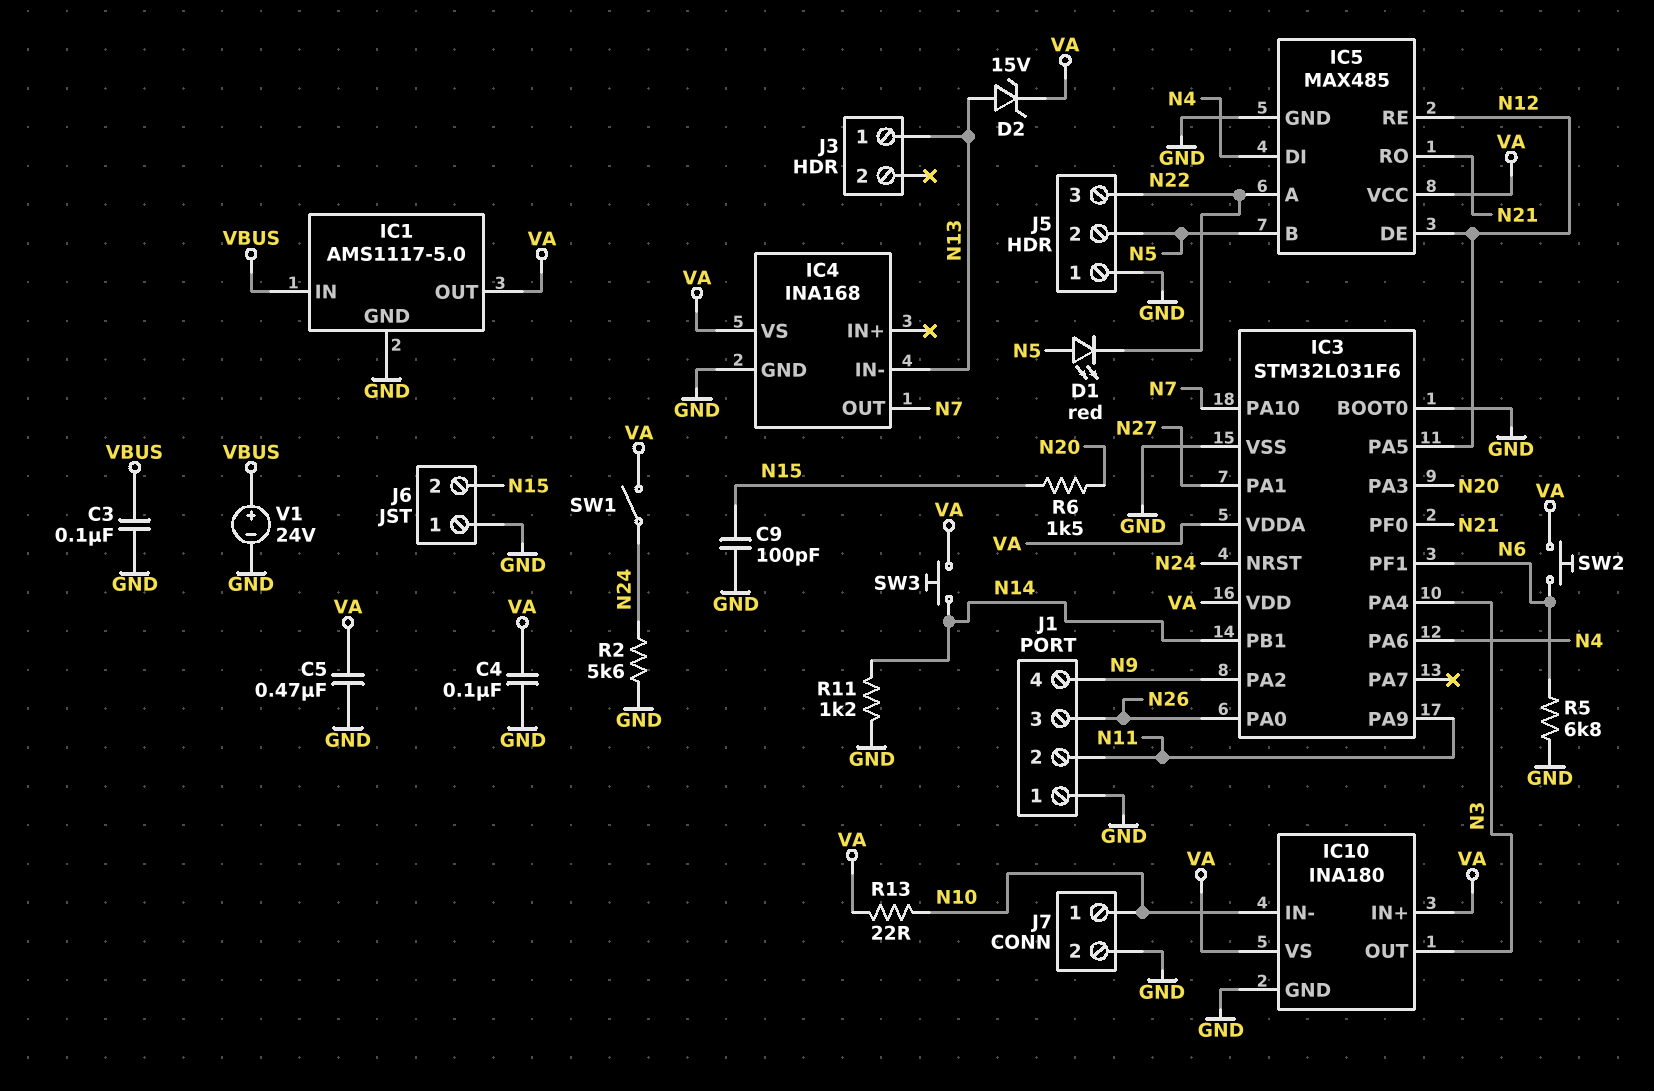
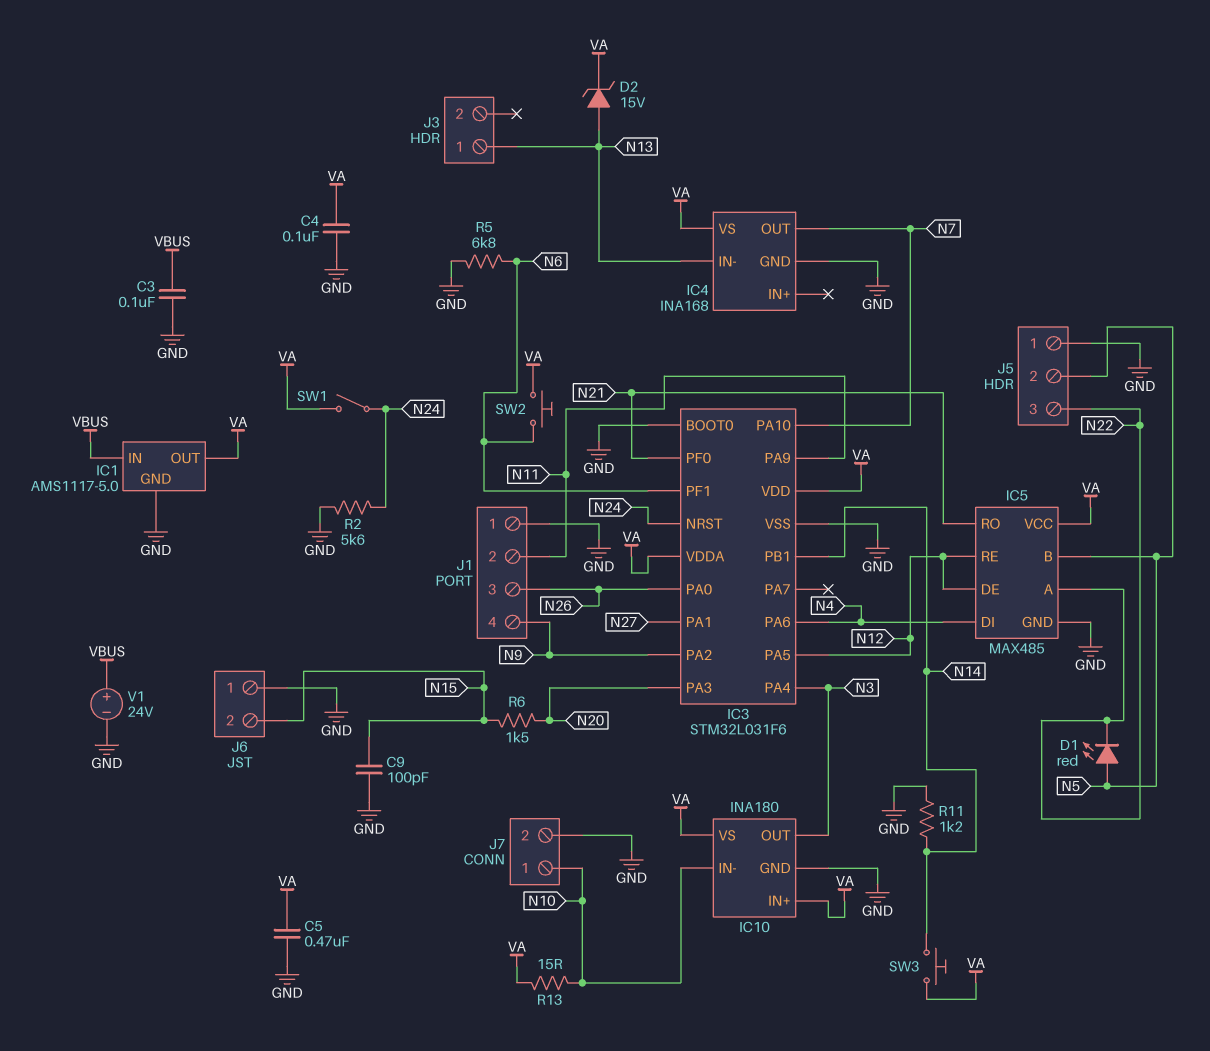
R13: 22 (N10, VA) -> 15 (N10, VA)

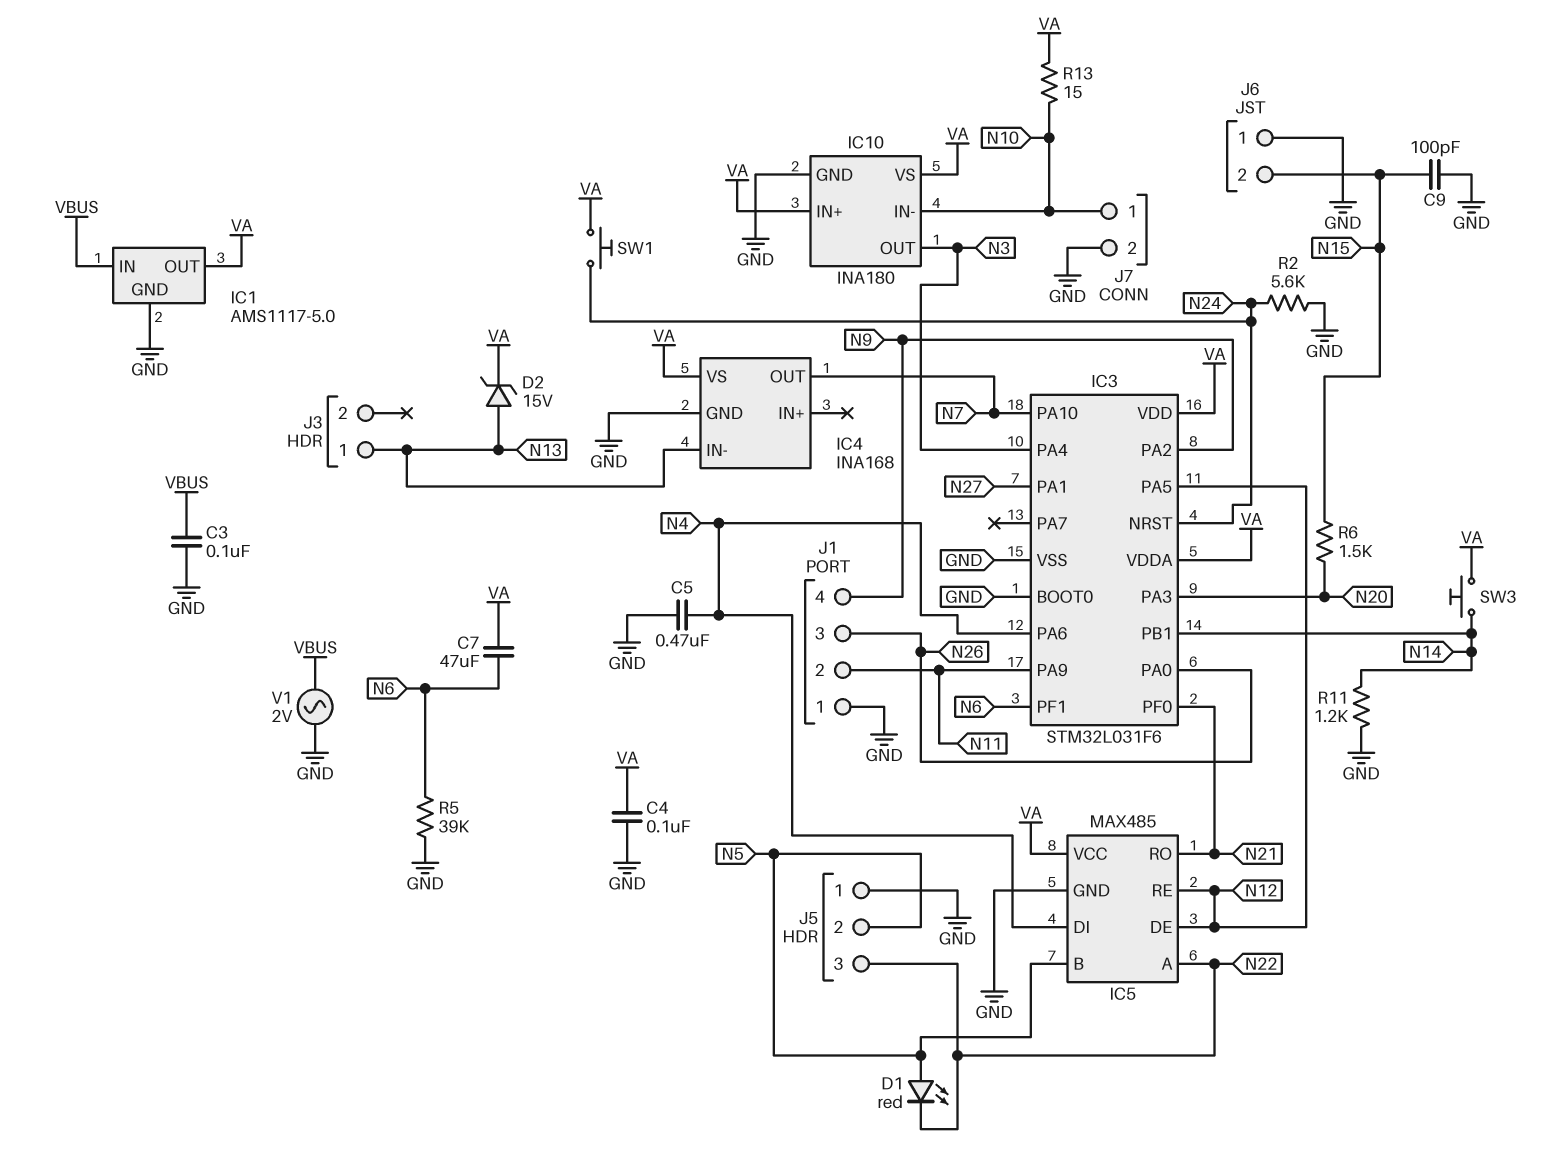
C5: 470nF (GND, VA) -> 470nF (GND, N4)
C7: none -> 47uF (N6, VA)
R5: 6.8k (GND, N6) -> 39k (GND, N6)
SW1: switch (N24, VA) -> button (N24, VA)
SW2: button (N6, VA) -> none
V1: 24V (plus VBUS, minus GND) -> AC 2V (GND, VBUS)

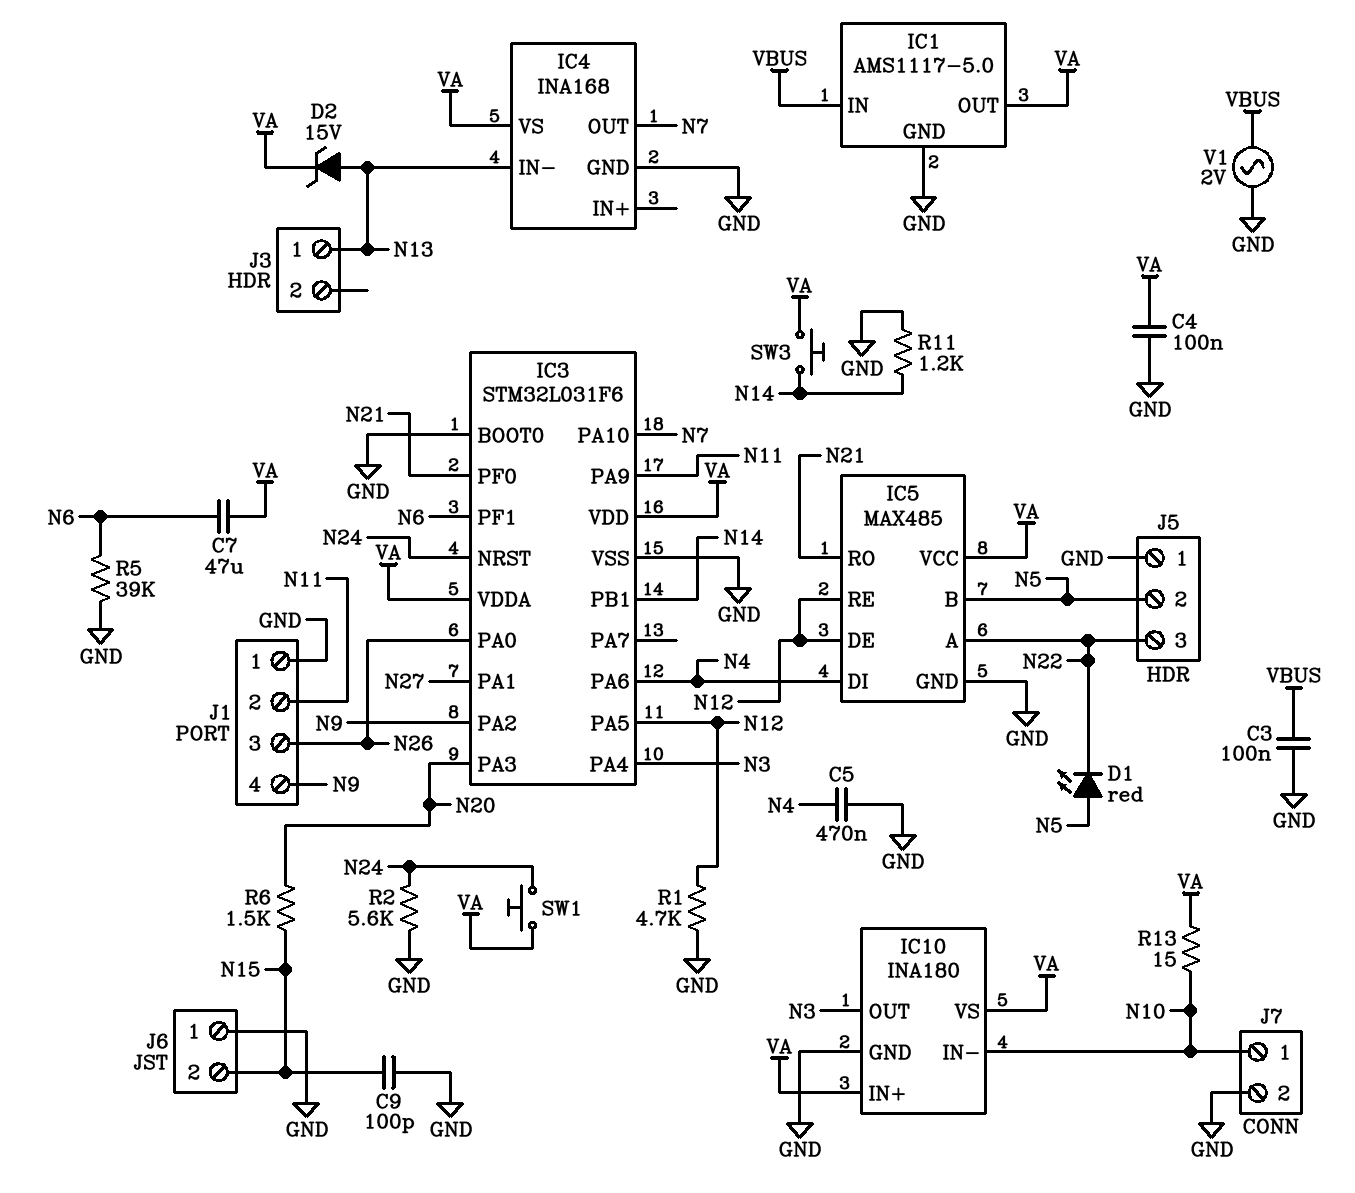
R1: none -> 4.7k (GND, N12)

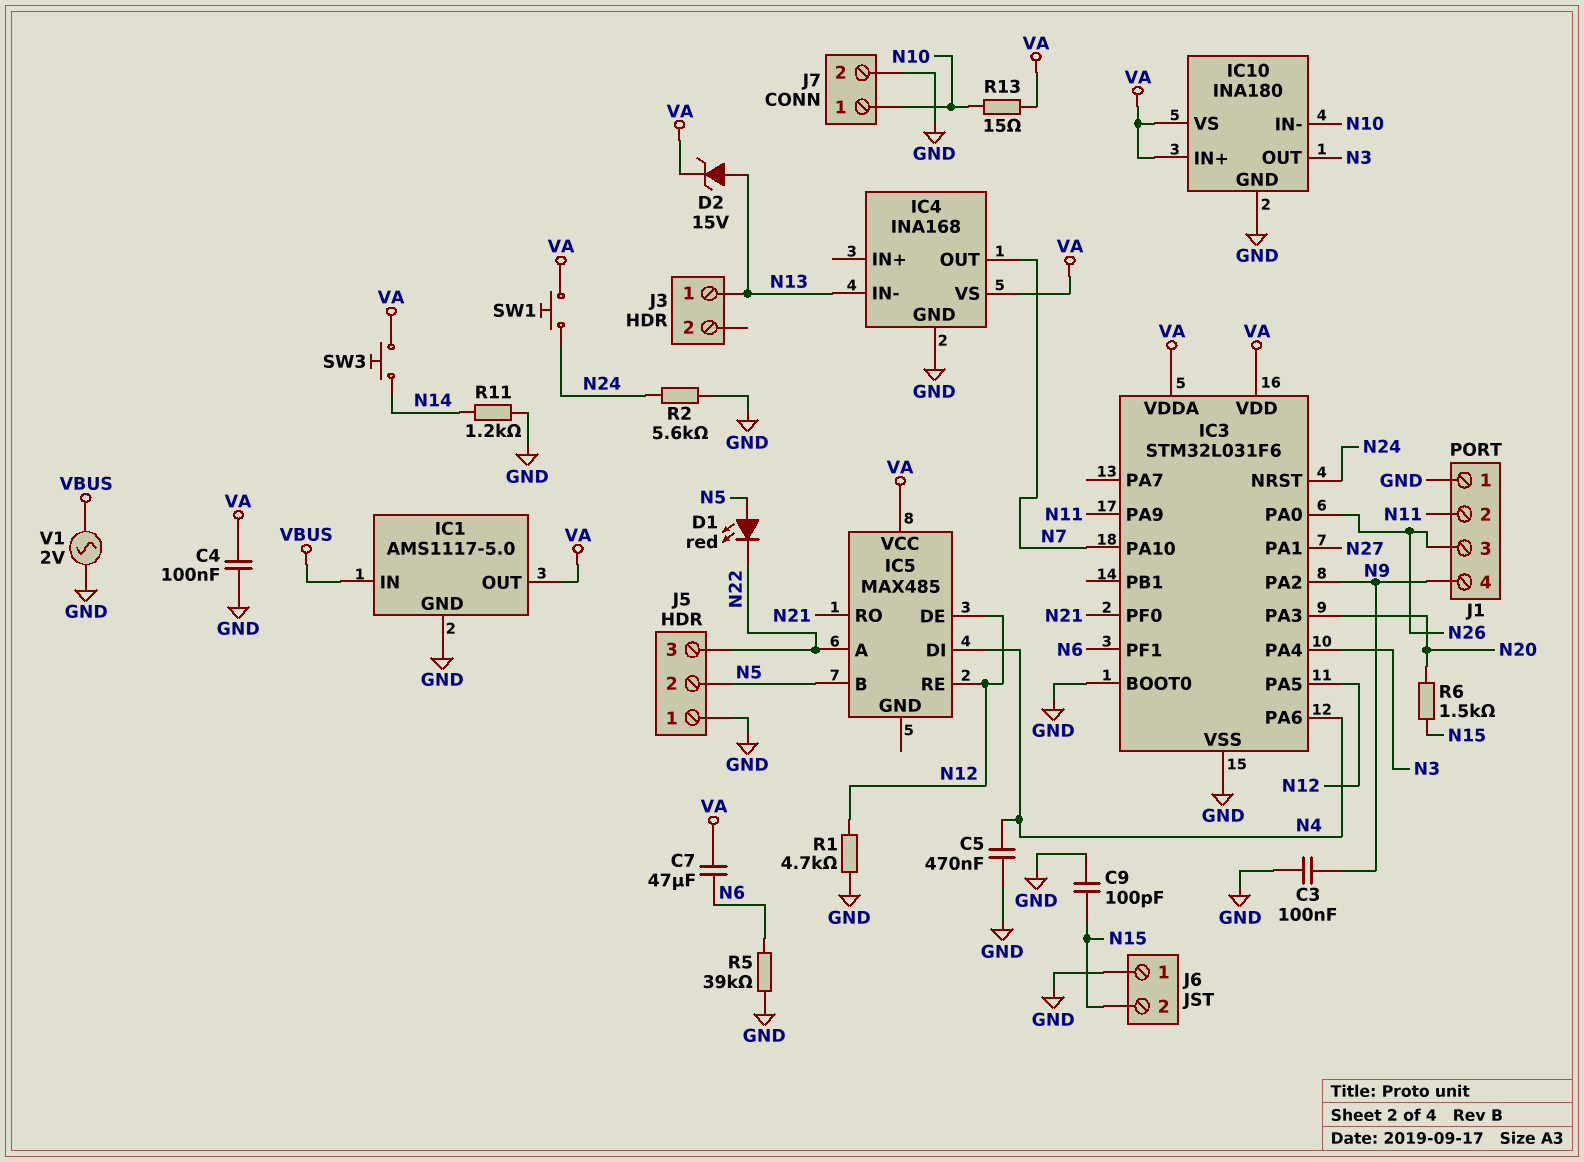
C3: 100nF (GND, VBUS) -> 100nF (GND, N9)
IC3 pin PB1: N14 -> none
IC5 pin GND: GND -> none

